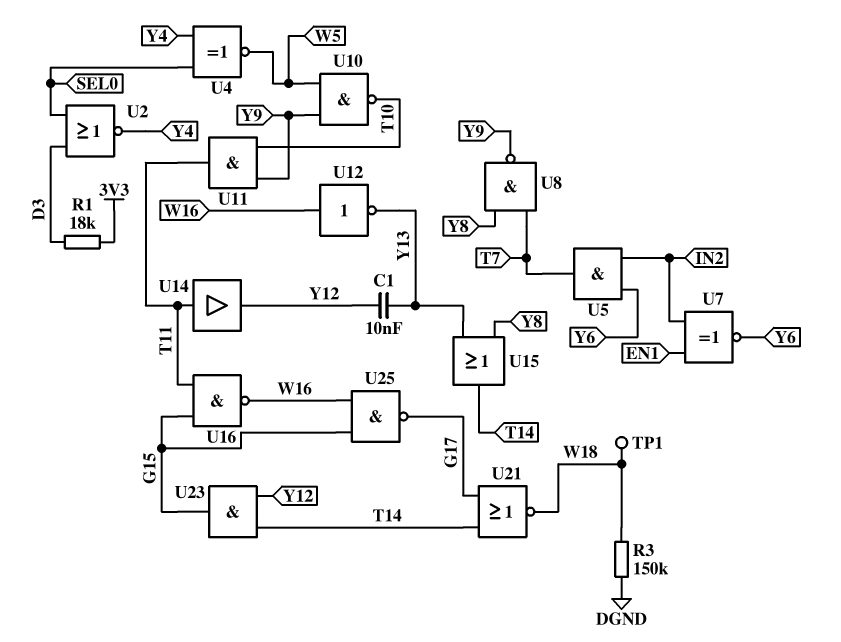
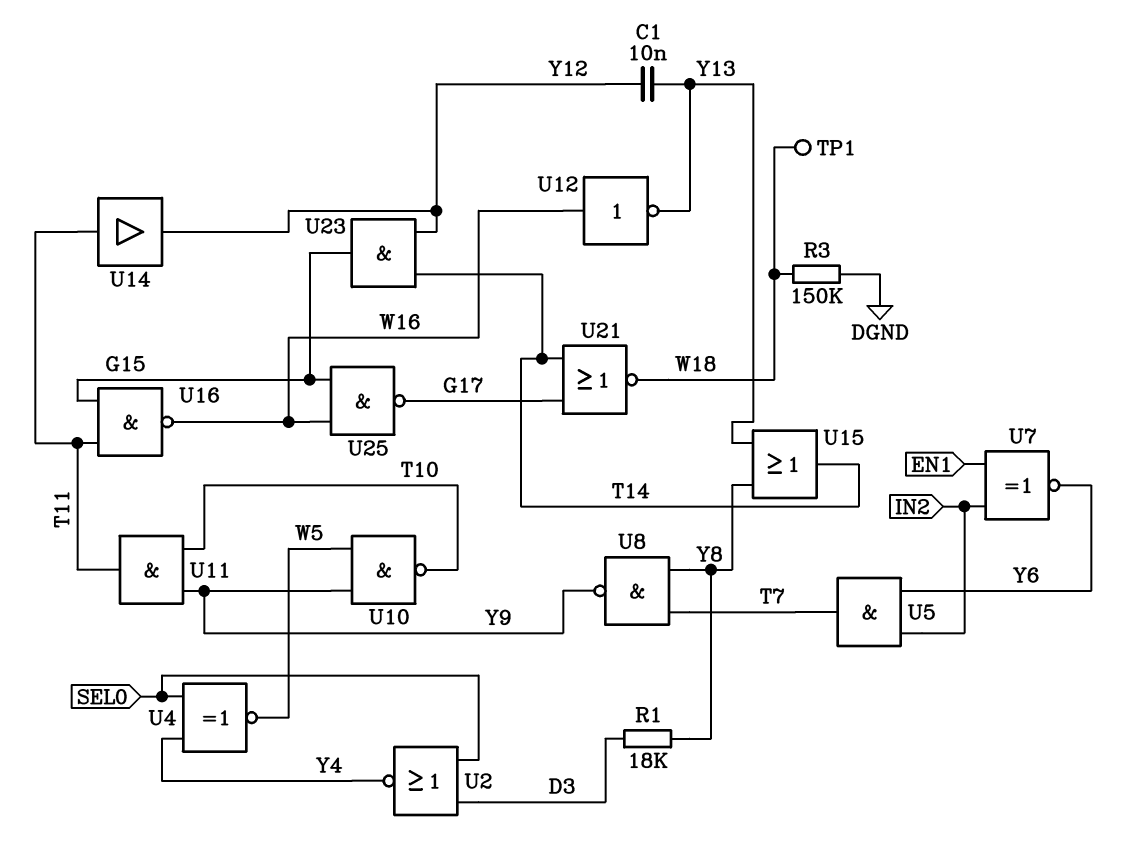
R1: 18k (3V3, D3) -> 18k (D3, Y8)

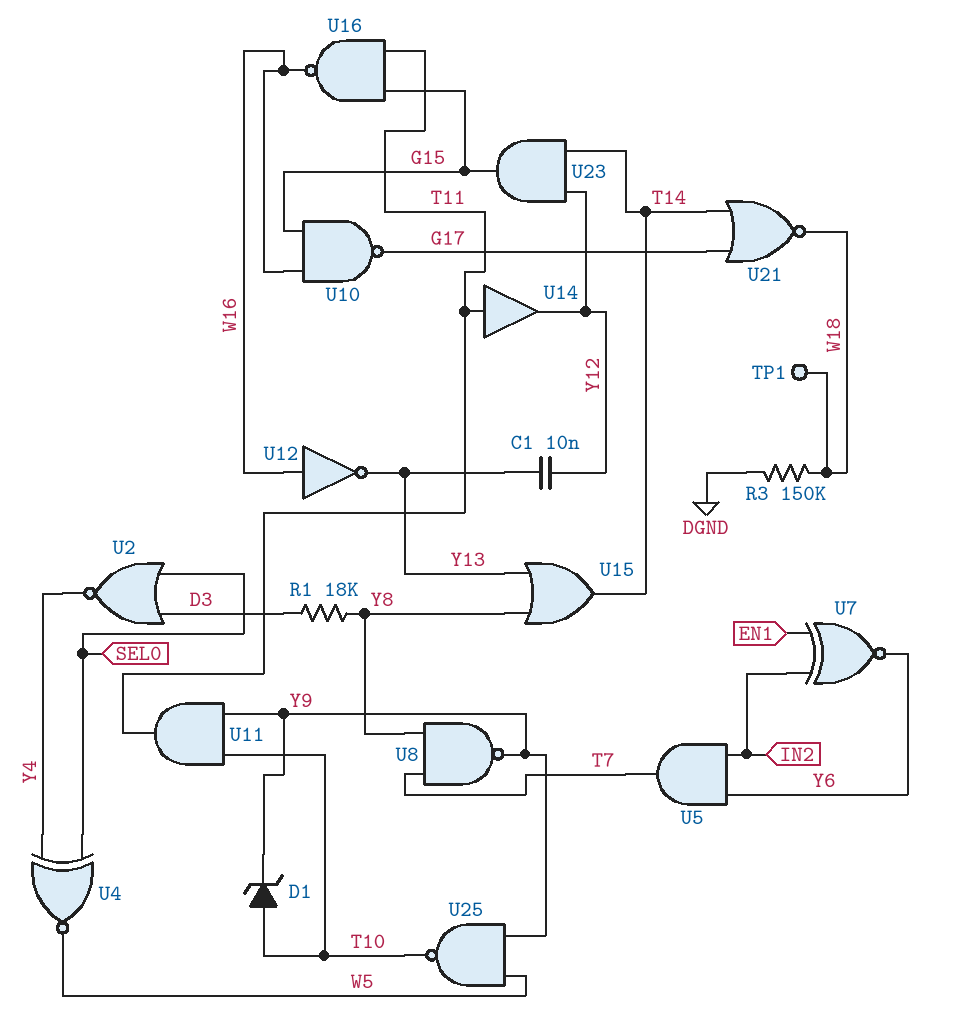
D1: none -> zener (A T10, K Y9)
U10: NAND (in W5, in Y9, out T10) -> NAND (in G15, in W16, out G17)
U25: NAND (in G15, in W16, out G17) -> NAND (in W5, in Y9, out T10)

